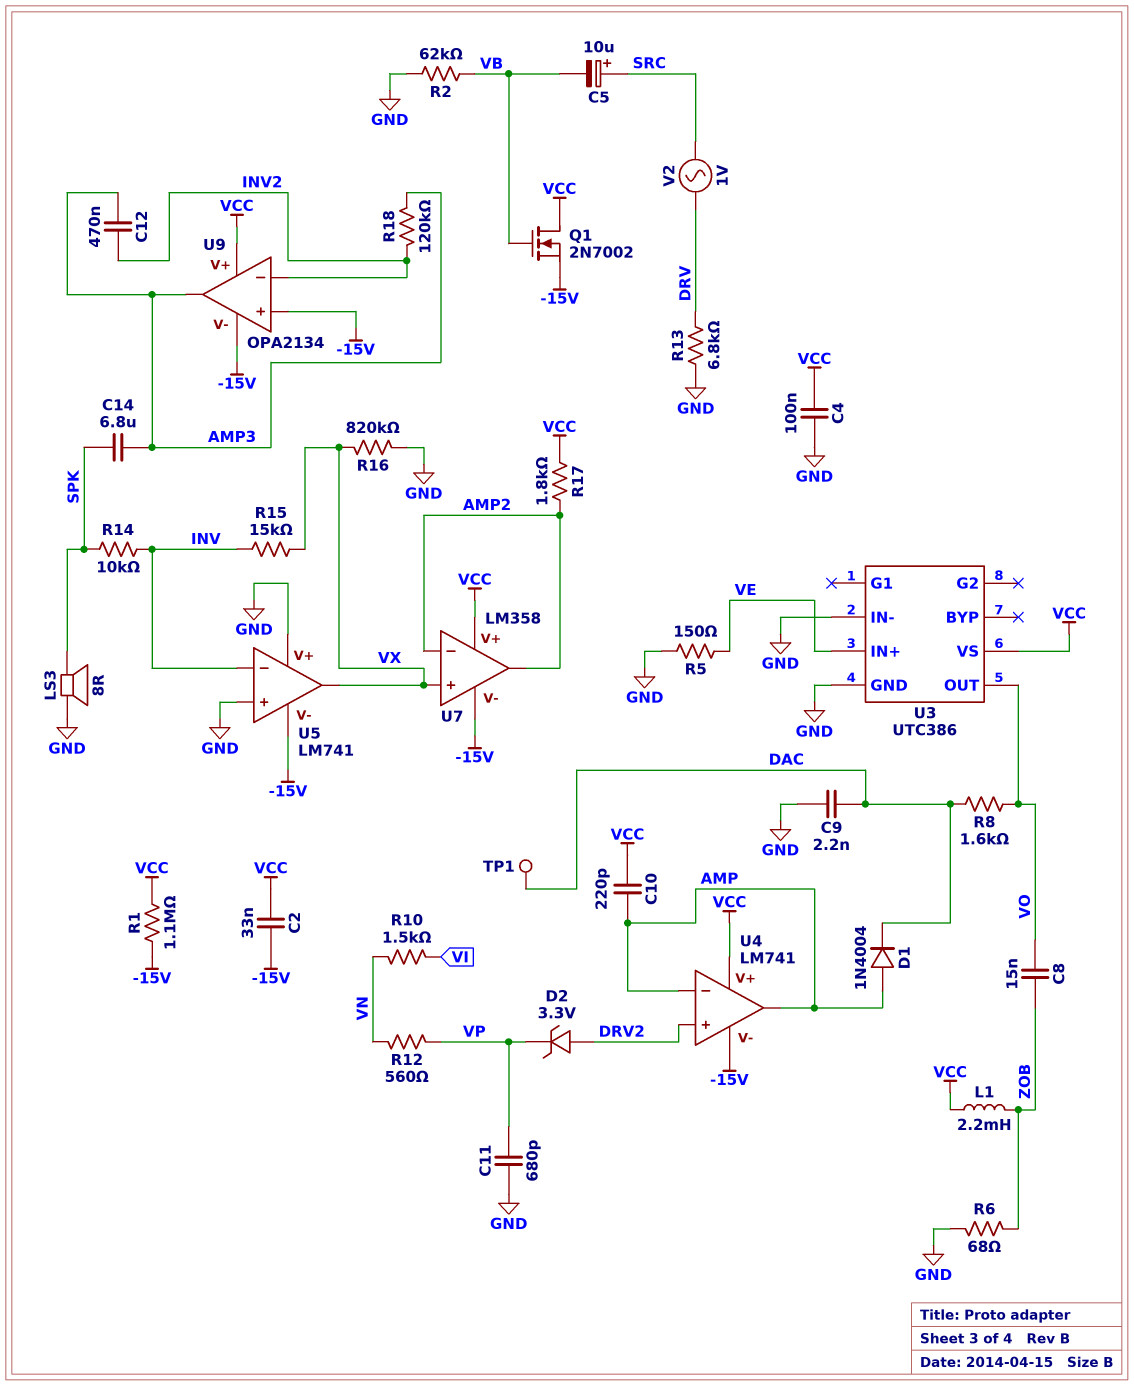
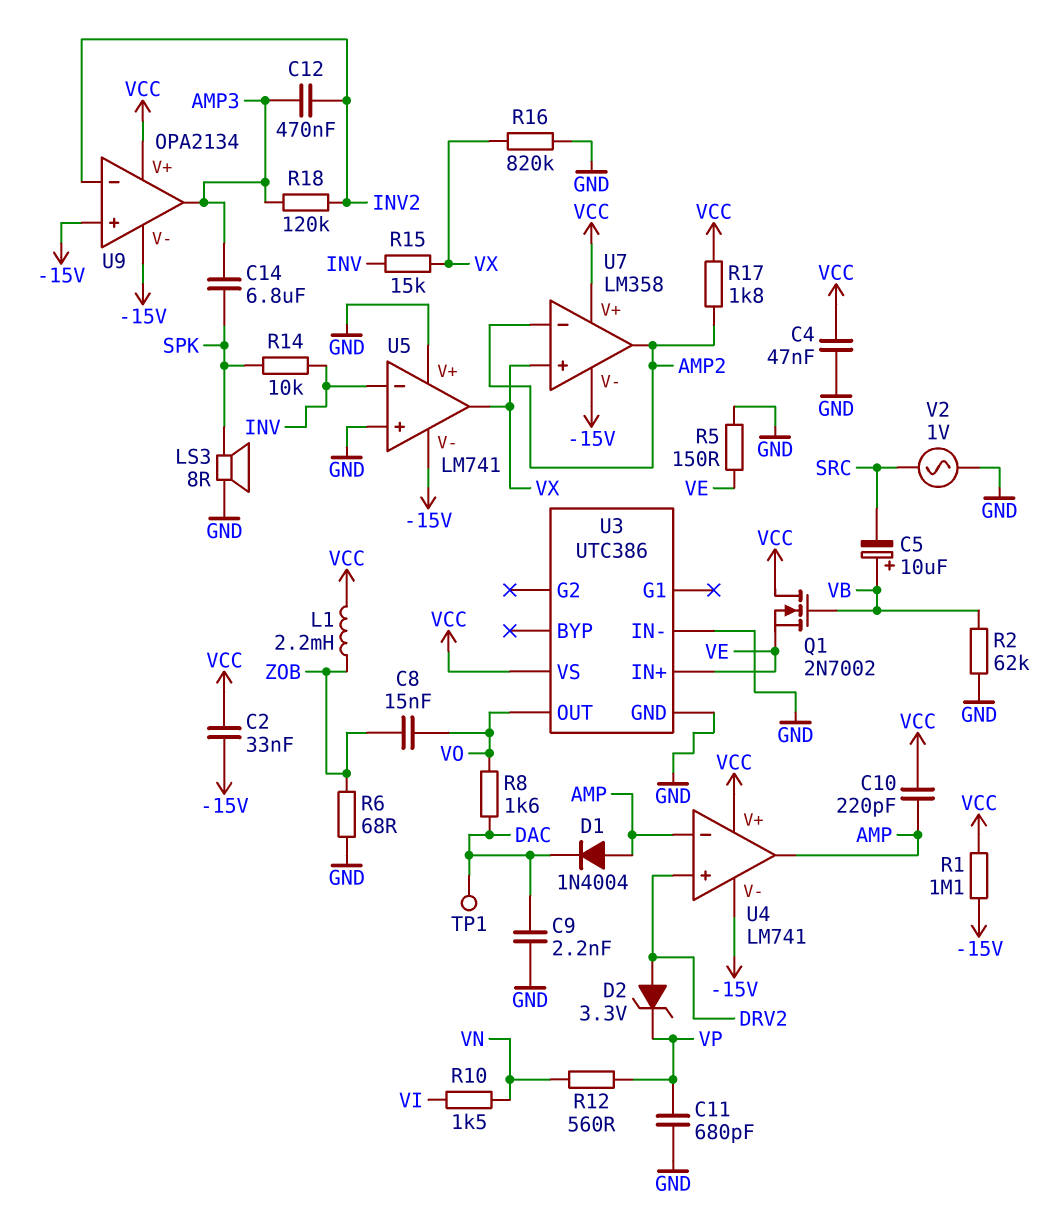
C4: 100nF (GND, VCC) -> 47nF (GND, VCC)
C5: 10uF (plus SRC, minus VB) -> 10uF (plus VB, minus SRC)
Q1: NMOS 2N7002 (G VB, D VCC, S -15V) -> NMOS 2N7002 (G VB, D VCC, S VE)
R13: 6.8k (DRV, GND) -> none
V2: AC 1V (DRV, SRC) -> AC 1V (GND, SRC)

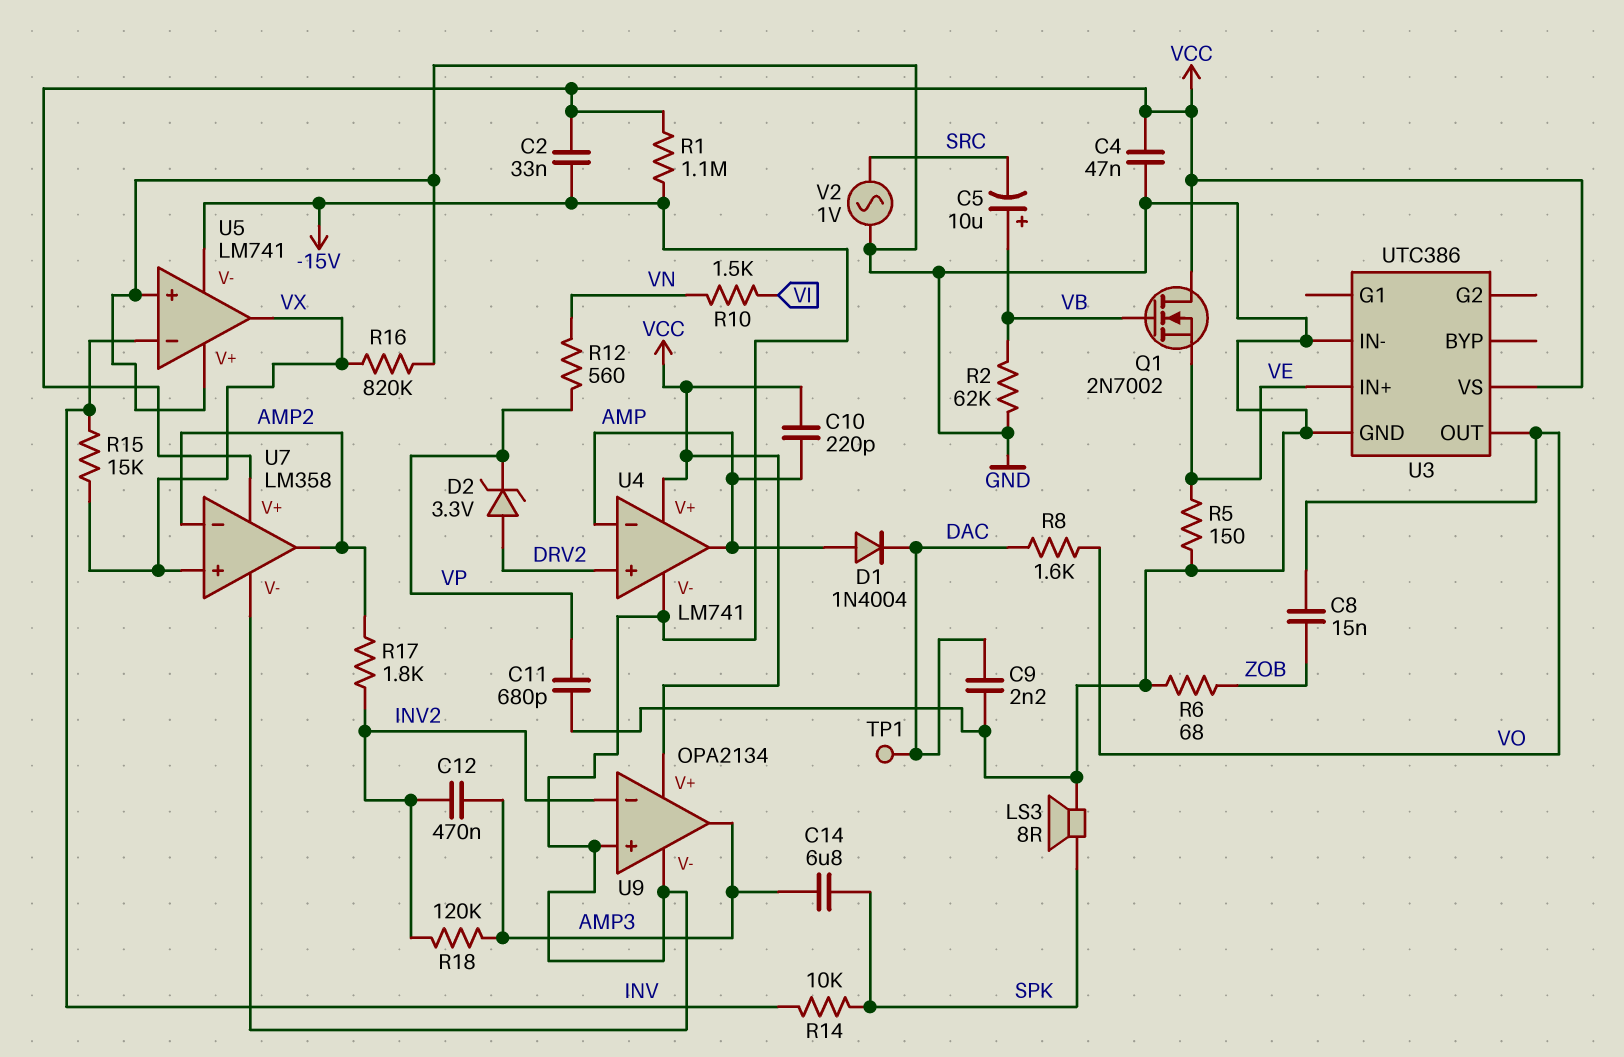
L1: 2.2mH (VCC, ZOB) -> none
R17: 1.8k (AMP2, VCC) -> 1.8k (AMP2, INV2)

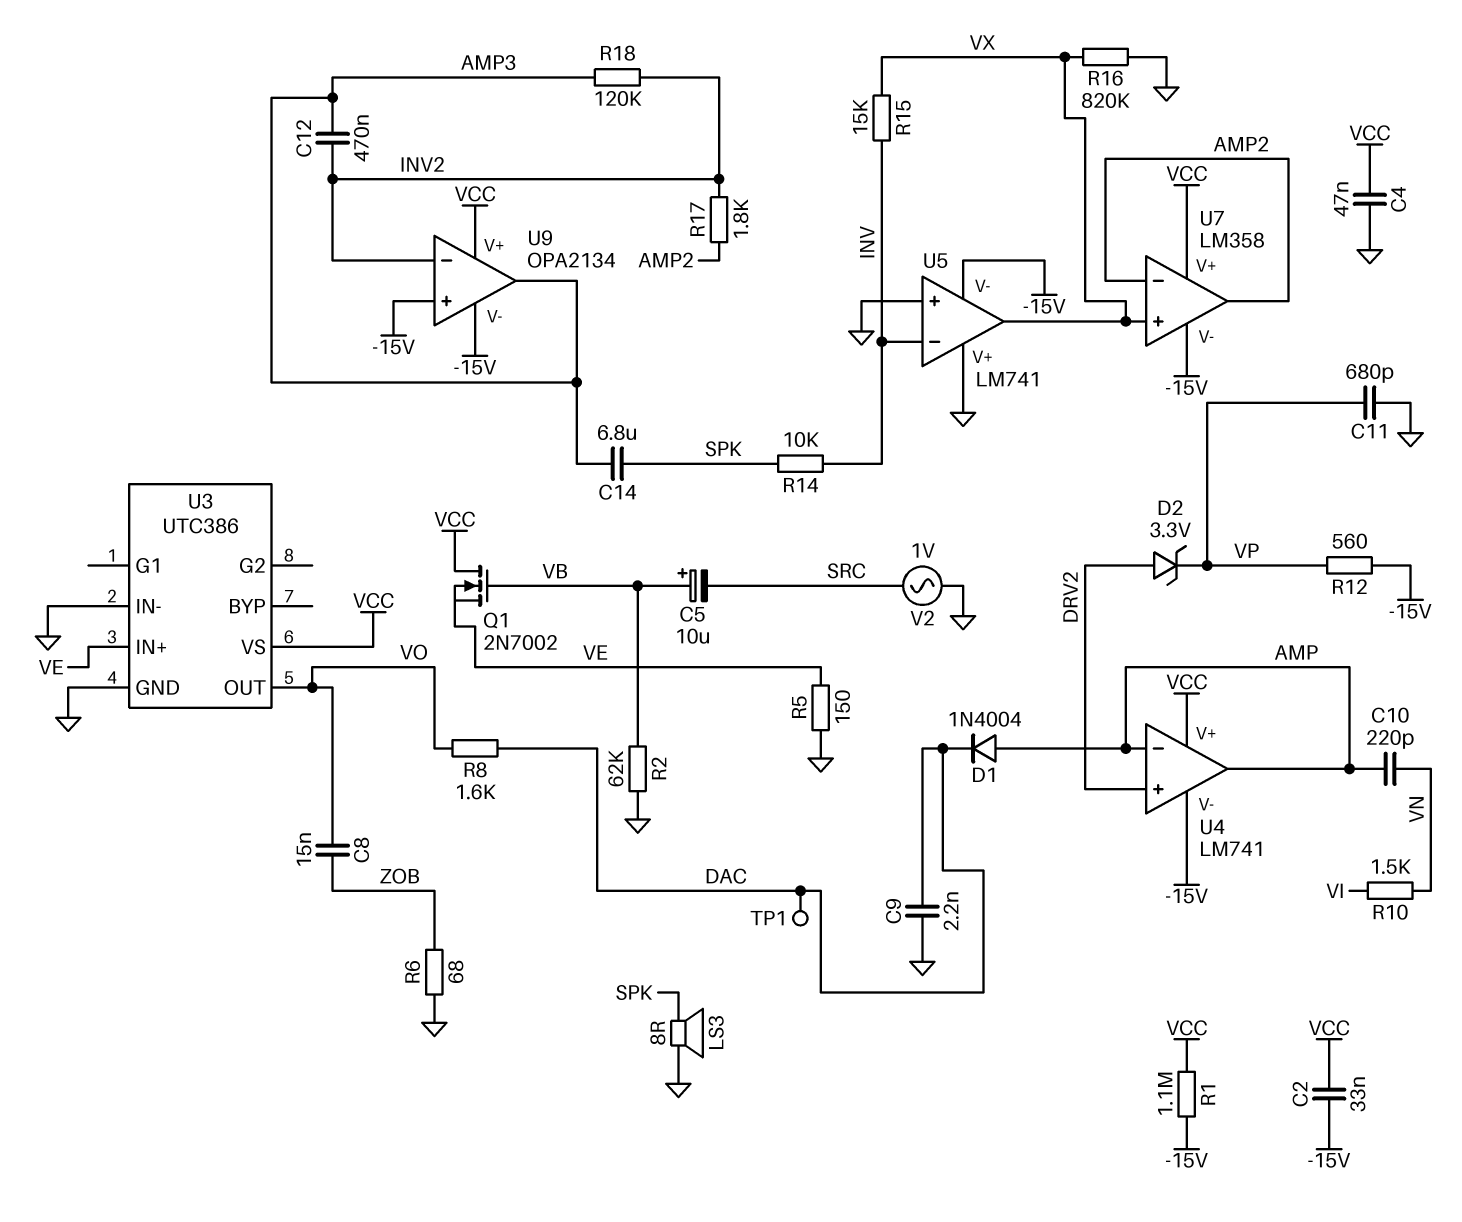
C10: 220pF (AMP, VCC) -> 220pF (AMP, VN)
R12: 560 (VN, VP) -> 560 (-15V, VP)

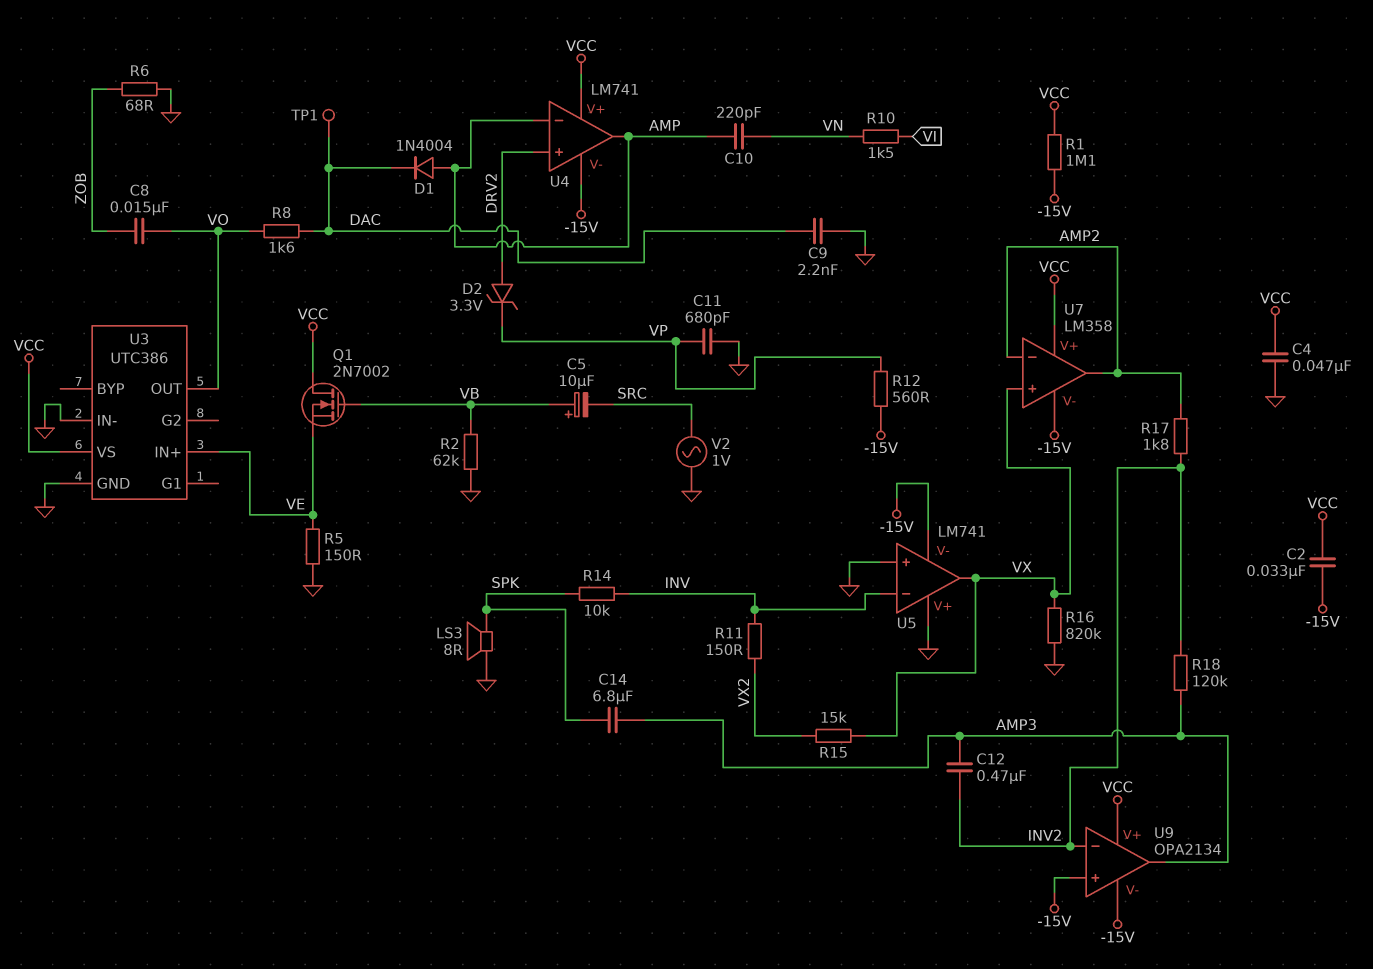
R11: none -> 150 (INV, VX2)
R15: 15k (INV, VX) -> 15k (VX, VX2)

